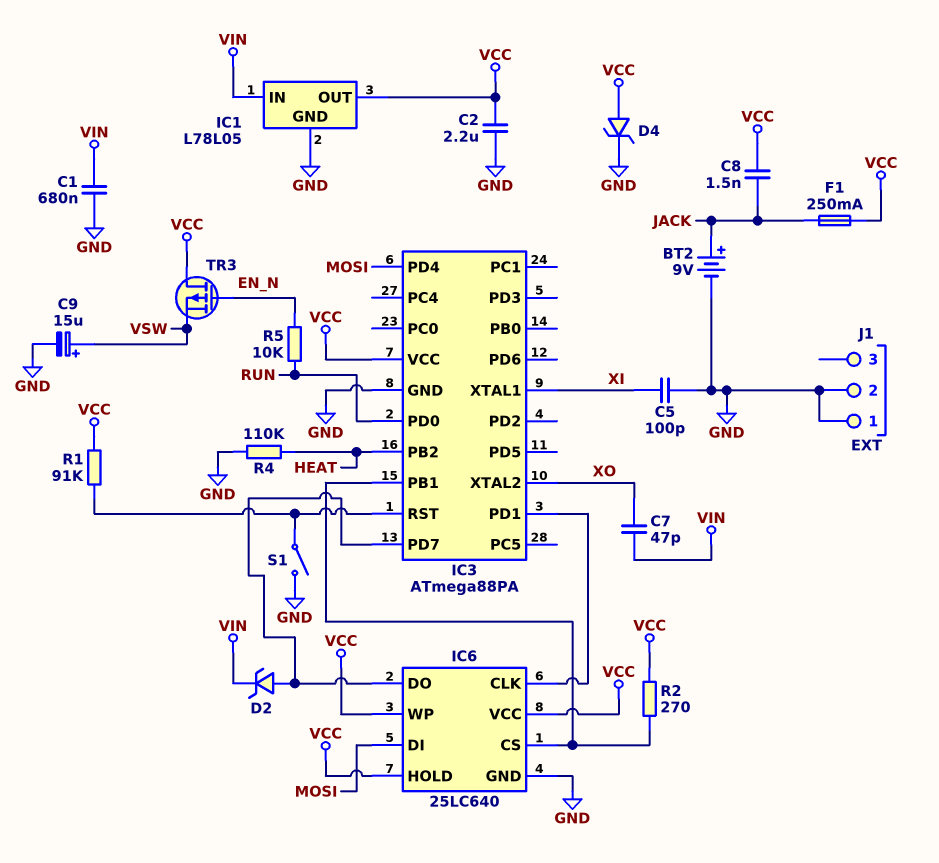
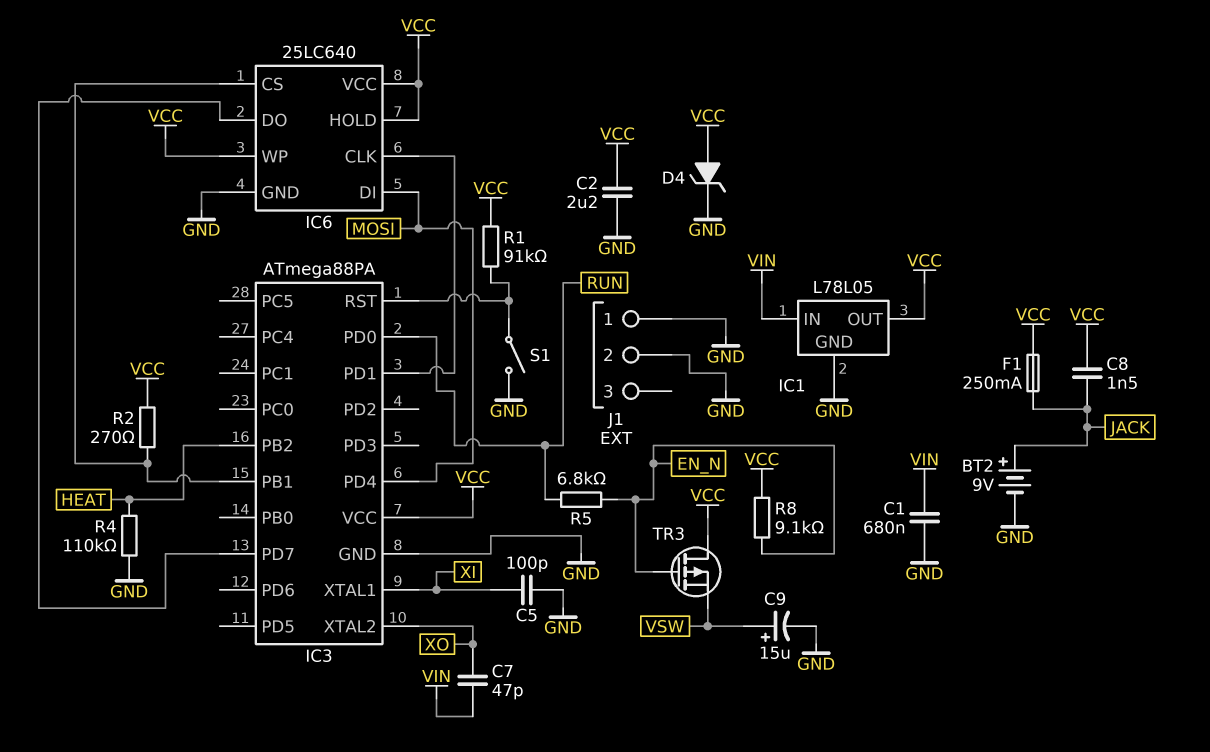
D2: zener (A IC3/PD7, K VIN) -> none
R5: 10k (EN_N, RUN) -> 6.8k (EN_N, RUN)
R8: none -> 9.1k (EN_N, VCC)

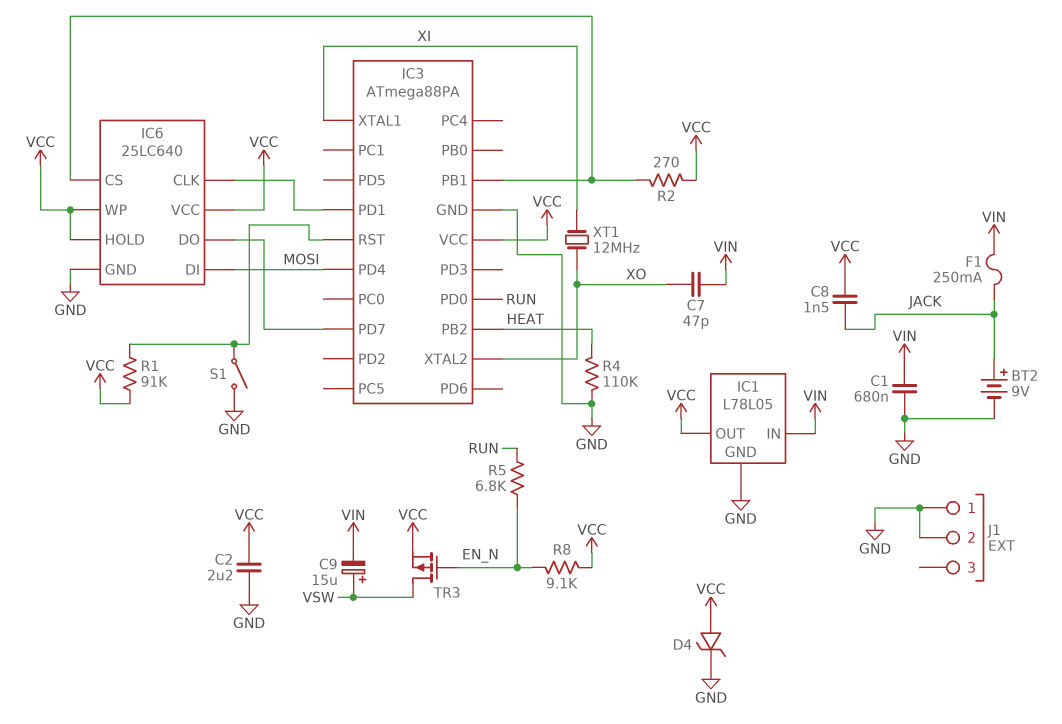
C5: 100pF (GND, XI) -> none
C9: 15uF (plus VSW, minus GND) -> 15uF (plus VSW, minus VIN)
F1: 250mA (JACK, VCC) -> 250mA (JACK, VIN)
TR3: PMOS (G EN_N, D VCC, S VSW) -> PMOS (G EN_N, D VSW, S VCC)
XT1: none -> 12MHz (XI, XO)

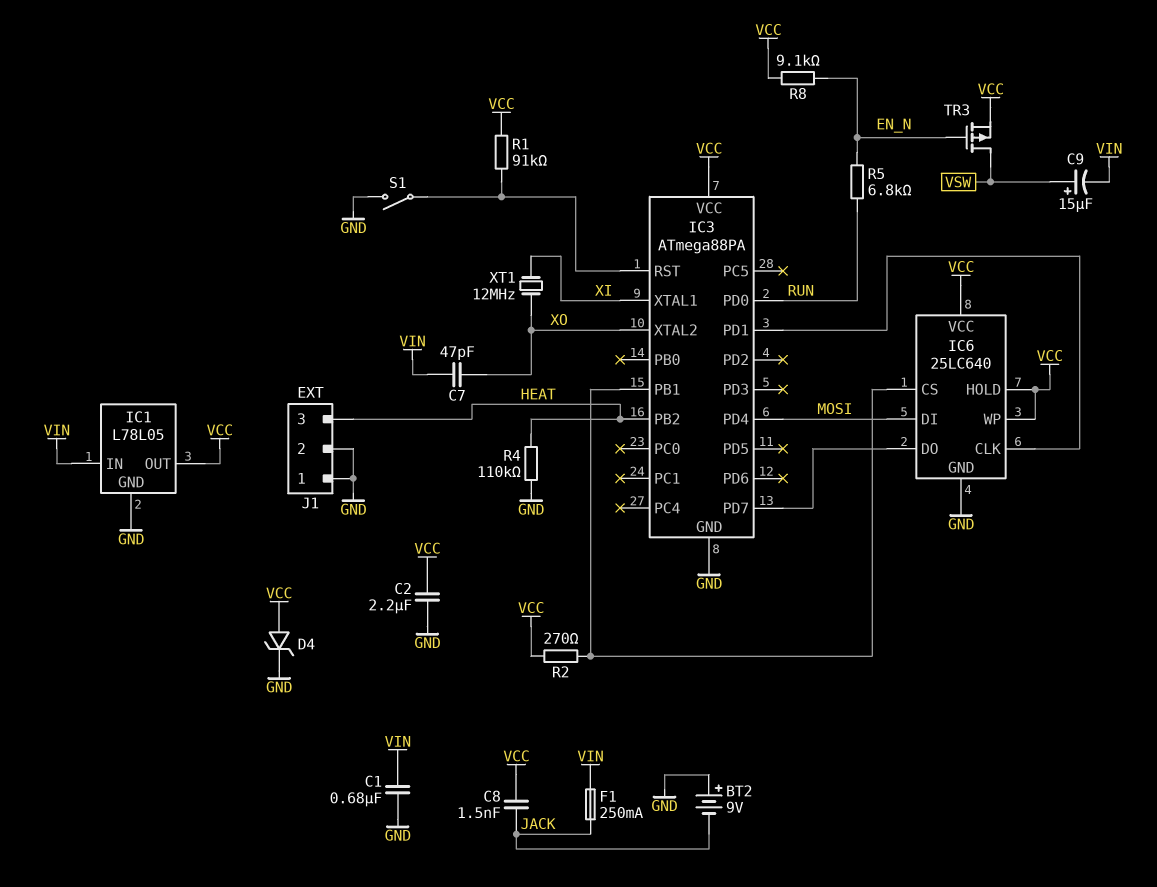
BT2: 9V (plus JACK, minus GND) -> 9V (plus GND, minus JACK)
J1 pin 3: none -> HEAT

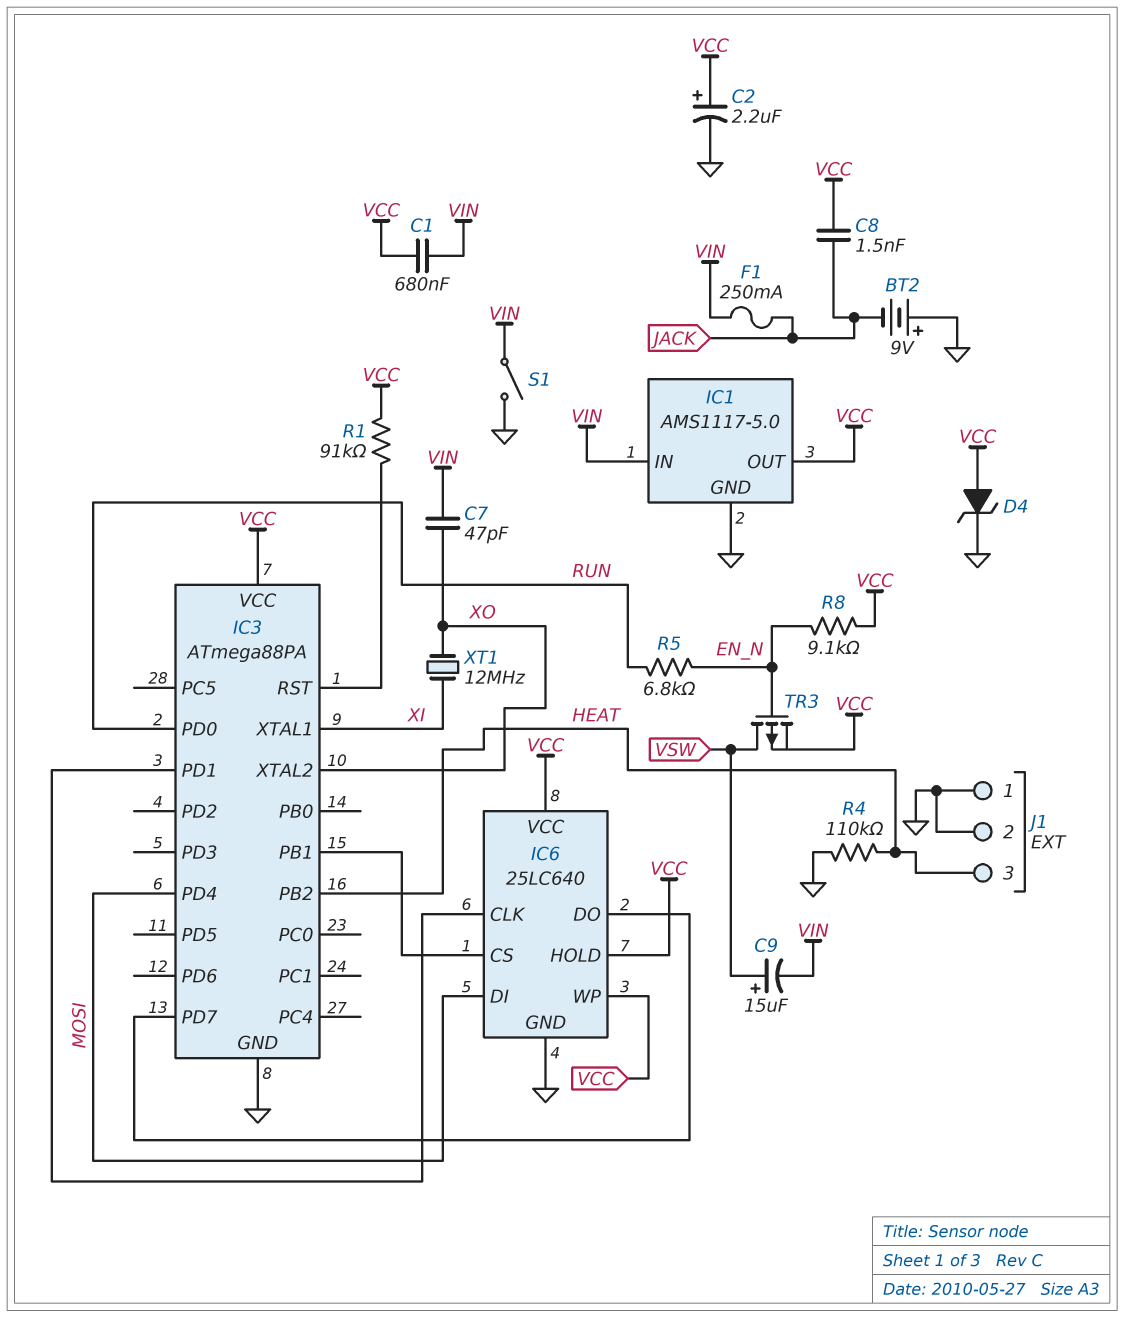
C1: 680nF (GND, VIN) -> 680nF (VCC, VIN)
C2: 2.2uF (GND, VCC) -> 2.2uF (plus VCC, minus GND)
IC1: L78L05 -> AMS1117-5.0
R2: 270 (IC3/PB1, VCC) -> none
S1: switch (GND, IC3/RST) -> switch (GND, VIN)

